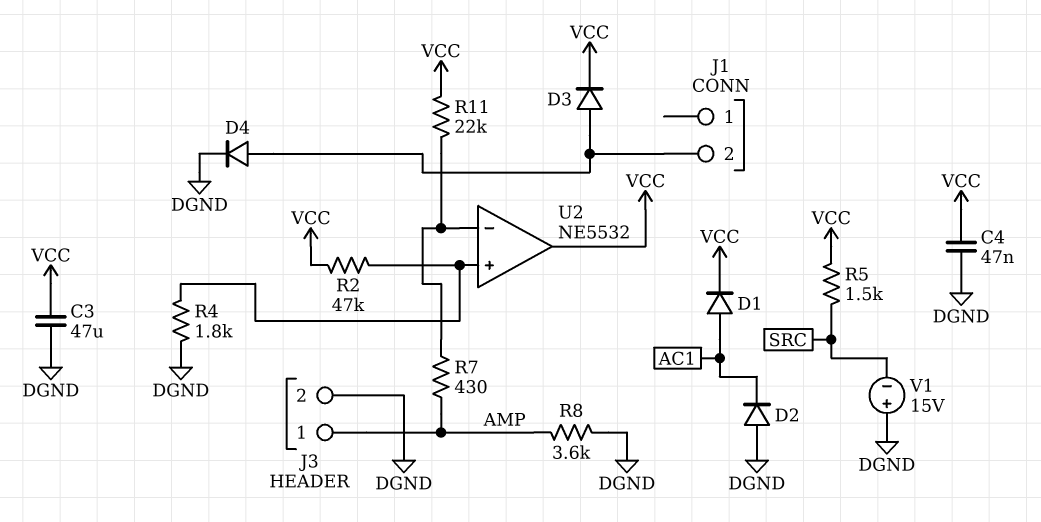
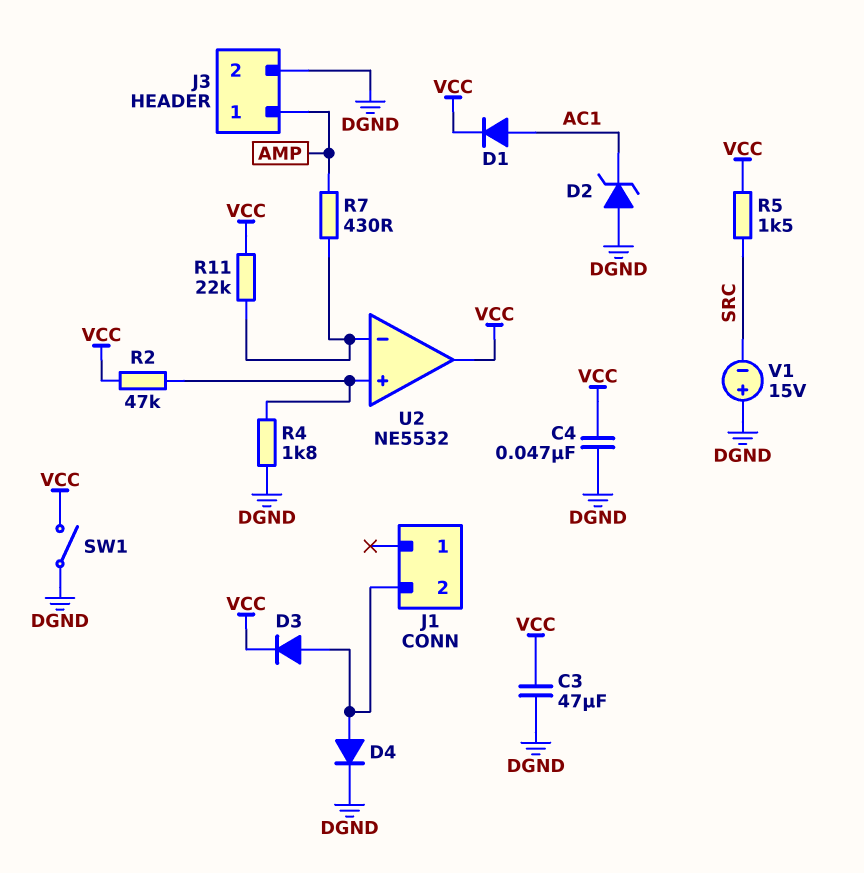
D2: diode (A DGND, K AC1) -> zener (A DGND, K AC1)
R8: 3.6k (AMP, DGND) -> none
SW1: none -> switch (DGND, VCC)

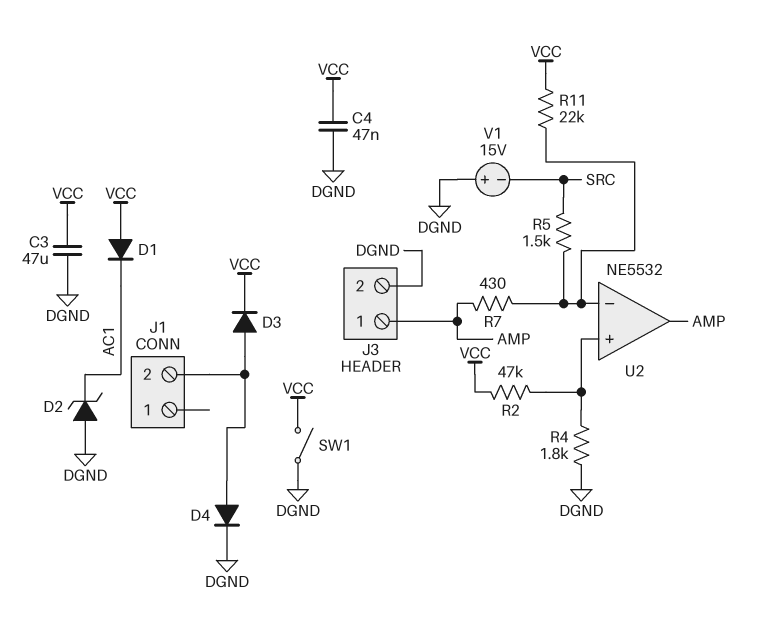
D1: diode (A AC1, K VCC) -> diode (A VCC, K AC1)
R5: 1.5k (SRC, VCC) -> 1.5k (SRC, U2/in-)
U2 pin out: VCC -> AMP

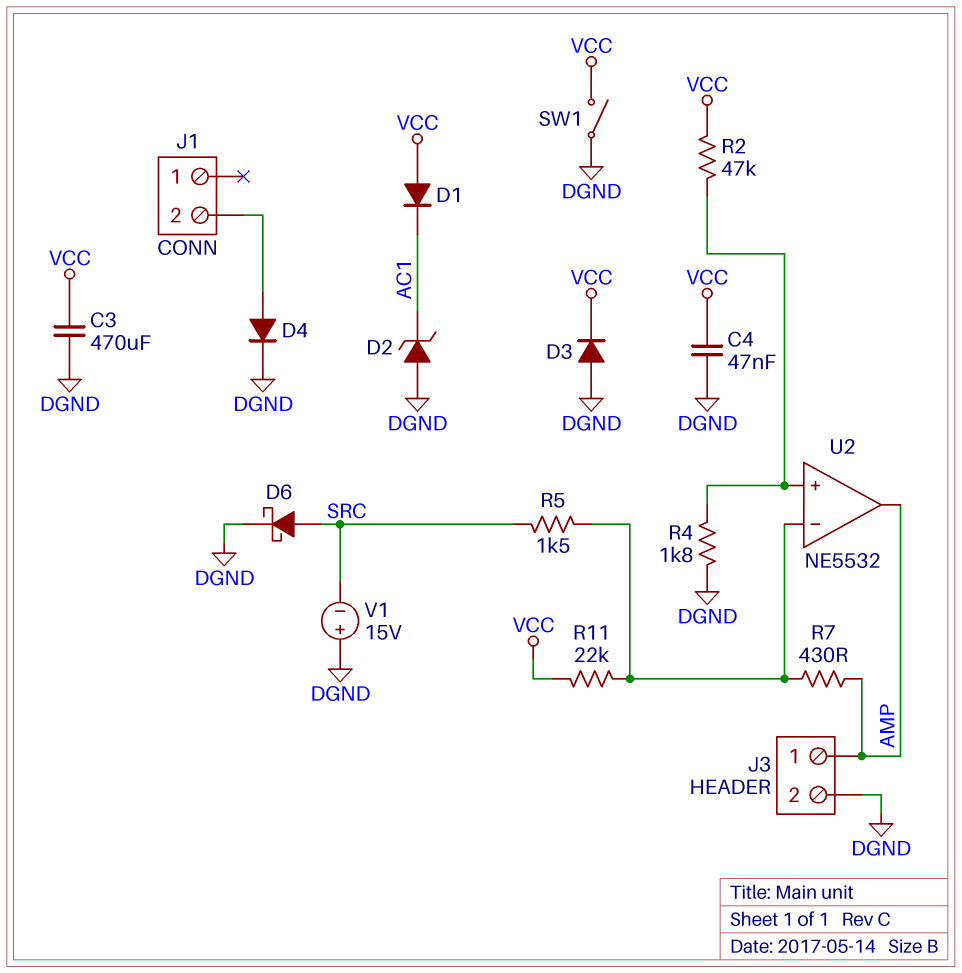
C3: 47uF (DGND, VCC) -> 470uF (DGND, VCC)
D3: diode (A J1/2, K VCC) -> diode (A DGND, K VCC)
D6: none -> schottky (A SRC, K DGND)

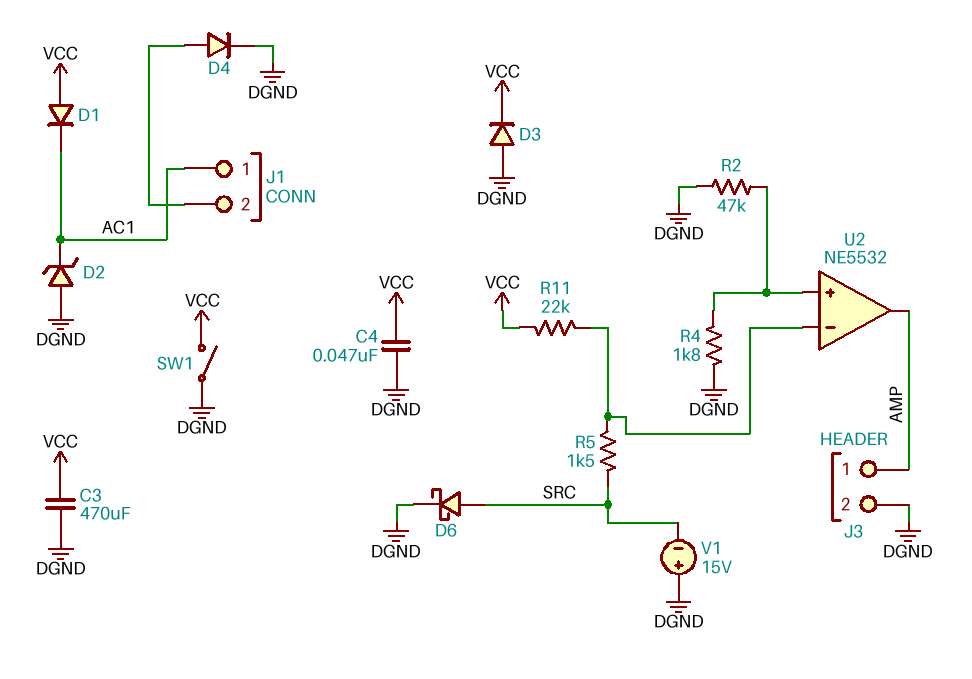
J1 pin 1: none -> AC1
R2: 47k (U2/in+, VCC) -> 47k (DGND, U2/in+)
R7: 430 (AMP, U2/in-) -> none

